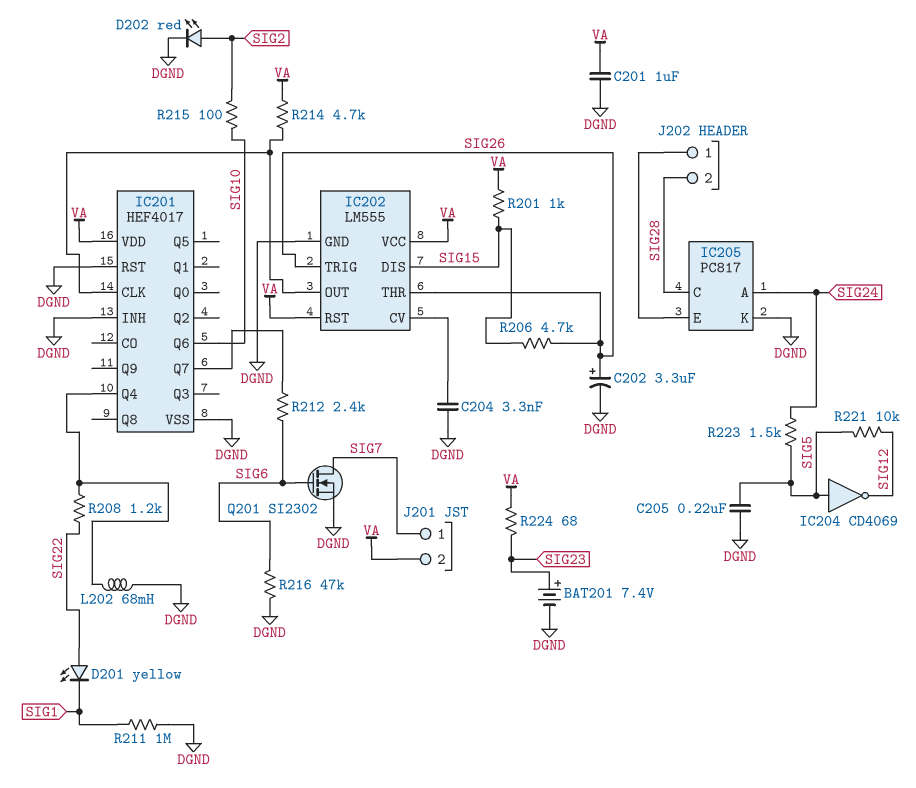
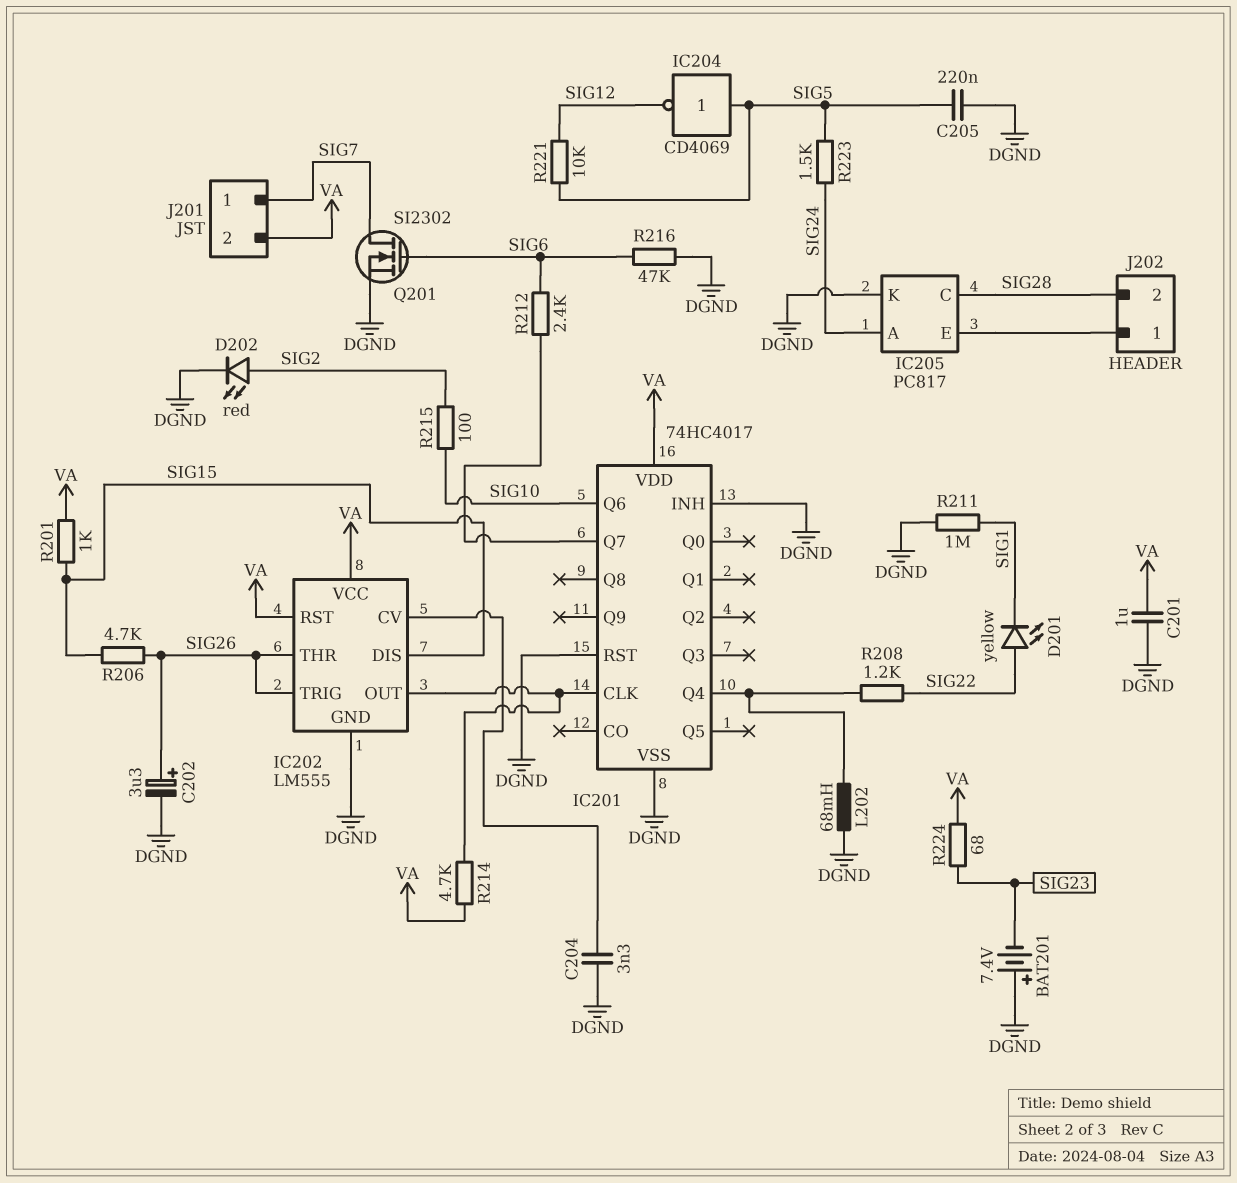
BAT201: 7.4V (plus SIG23, minus DGND) -> 7.4V (plus DGND, minus SIG23)
IC201: HEF4017 -> 74HC4017

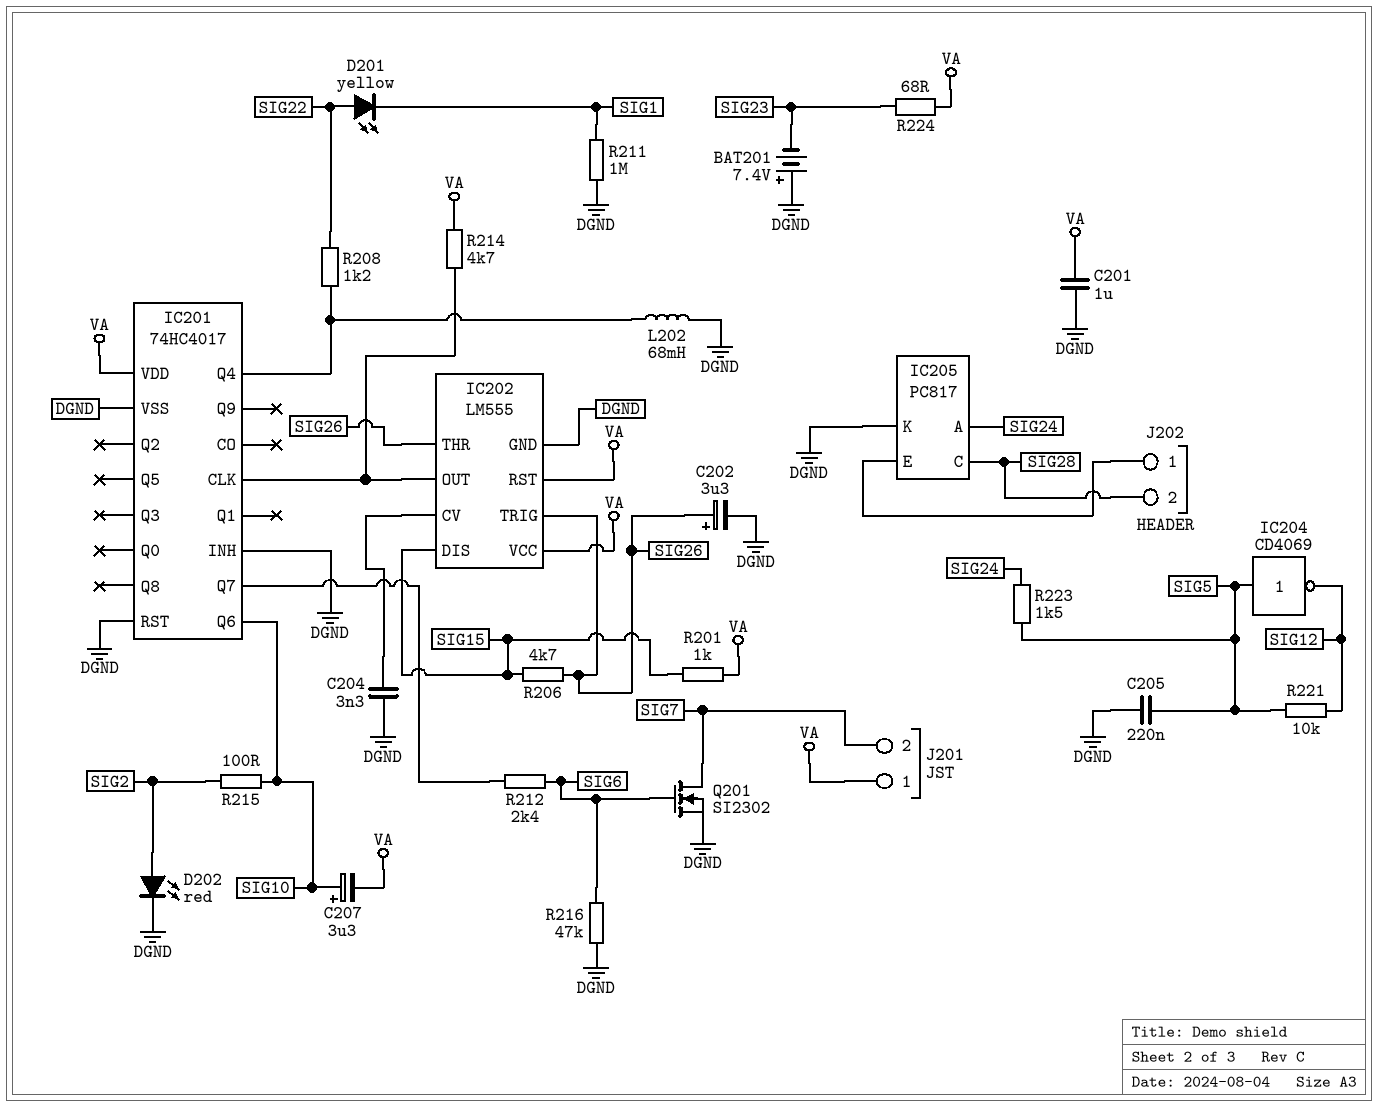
C207: none -> 3.3uF (plus SIG10, minus VA)
J201 pin 1: SIG7 -> VA
J201 pin 2: VA -> SIG7

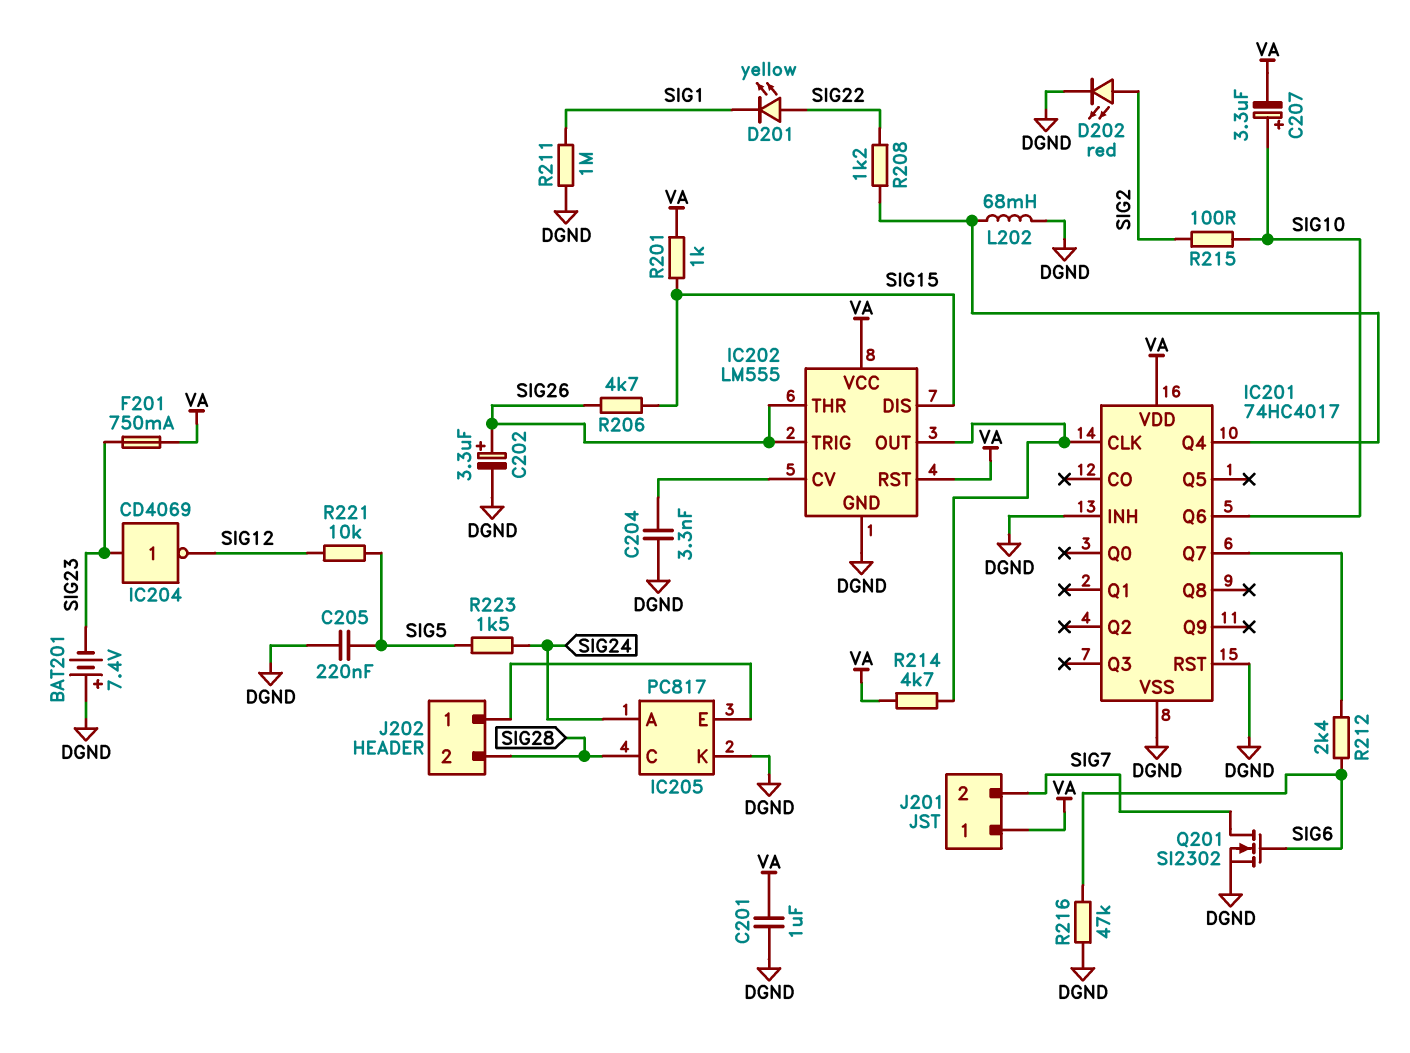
F201: none -> 750mA (SIG23, VA)
IC204: NOT CD4069 (in SIG5, out SIG12) -> NOT CD4069 (in SIG23, out SIG12)
R224: 68 (SIG23, VA) -> none

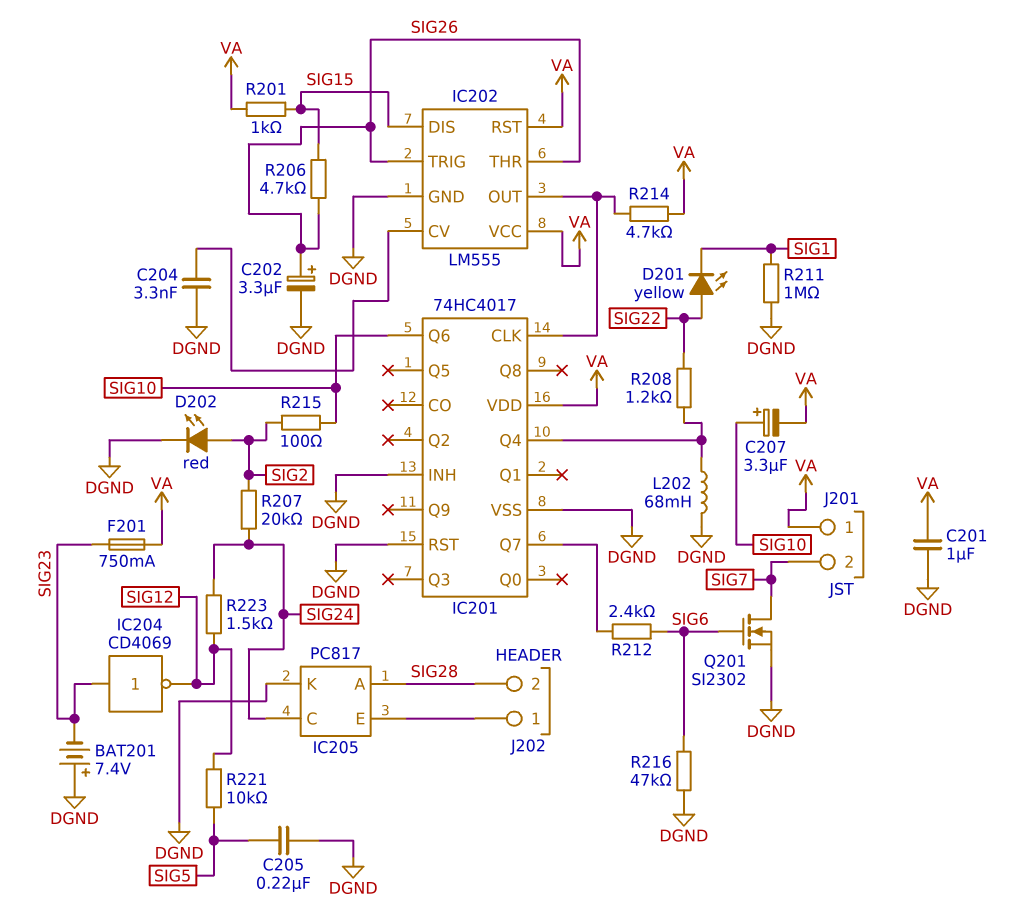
IC205 pin A: SIG24 -> SIG28
IC205 pin C: SIG28 -> SIG24
R207: none -> 20k (SIG2, SIG24)
R223: 1.5k (SIG5, SIG24) -> 1.5k (SIG12, SIG24)

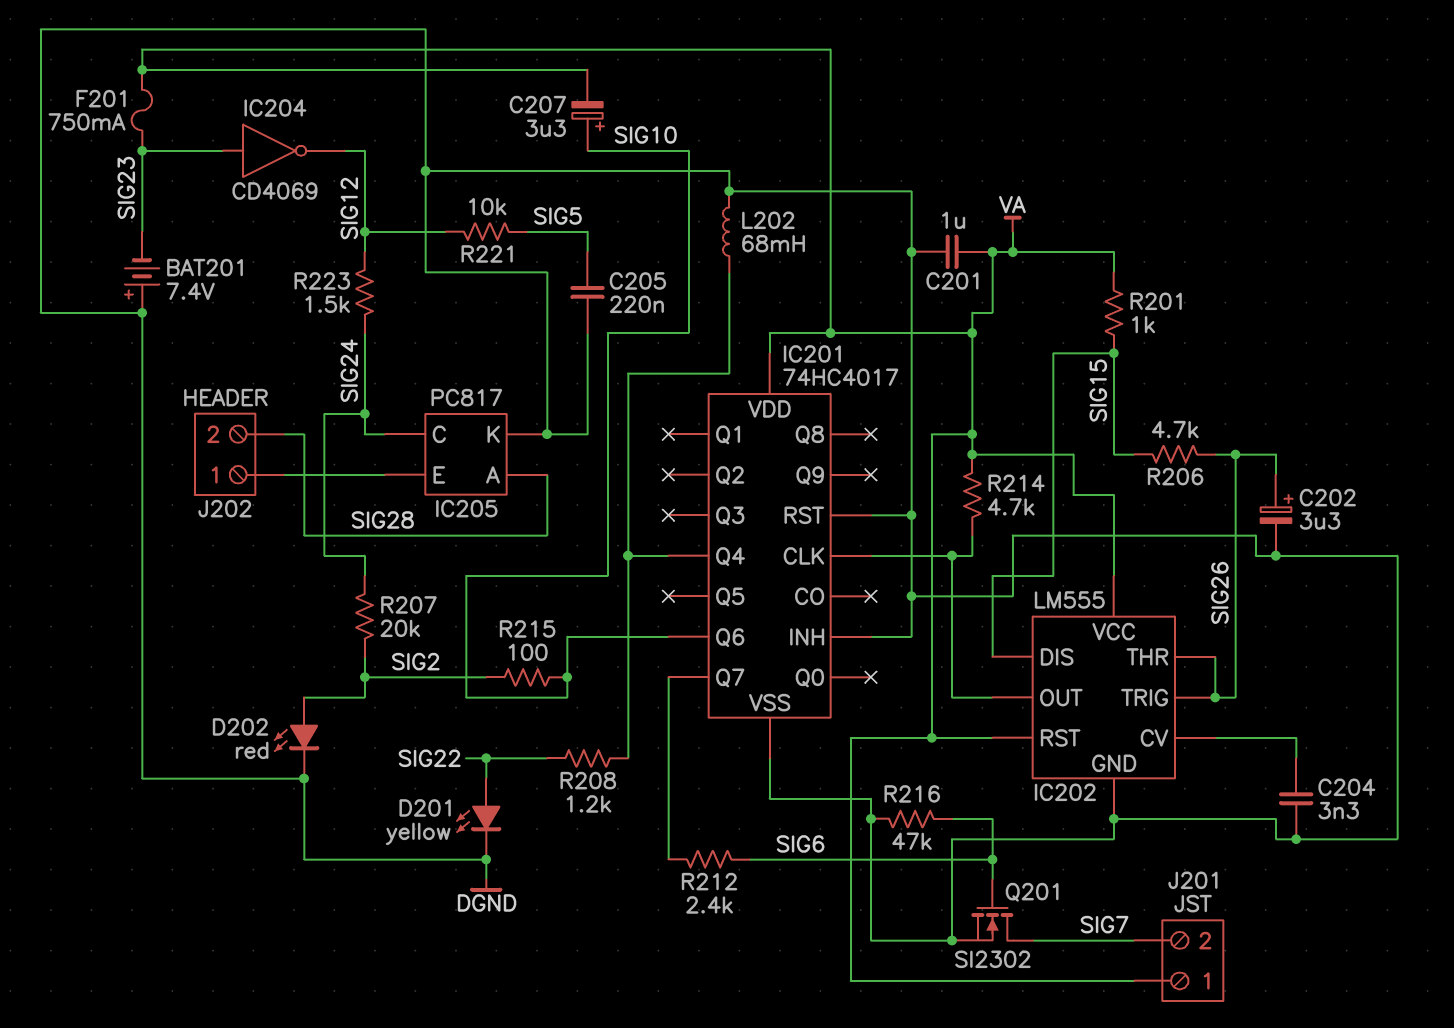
D201: LED yellow (A SIG22, K SIG1) -> LED yellow (A SIG22, K DGND)
R211: 1M (DGND, SIG1) -> none

